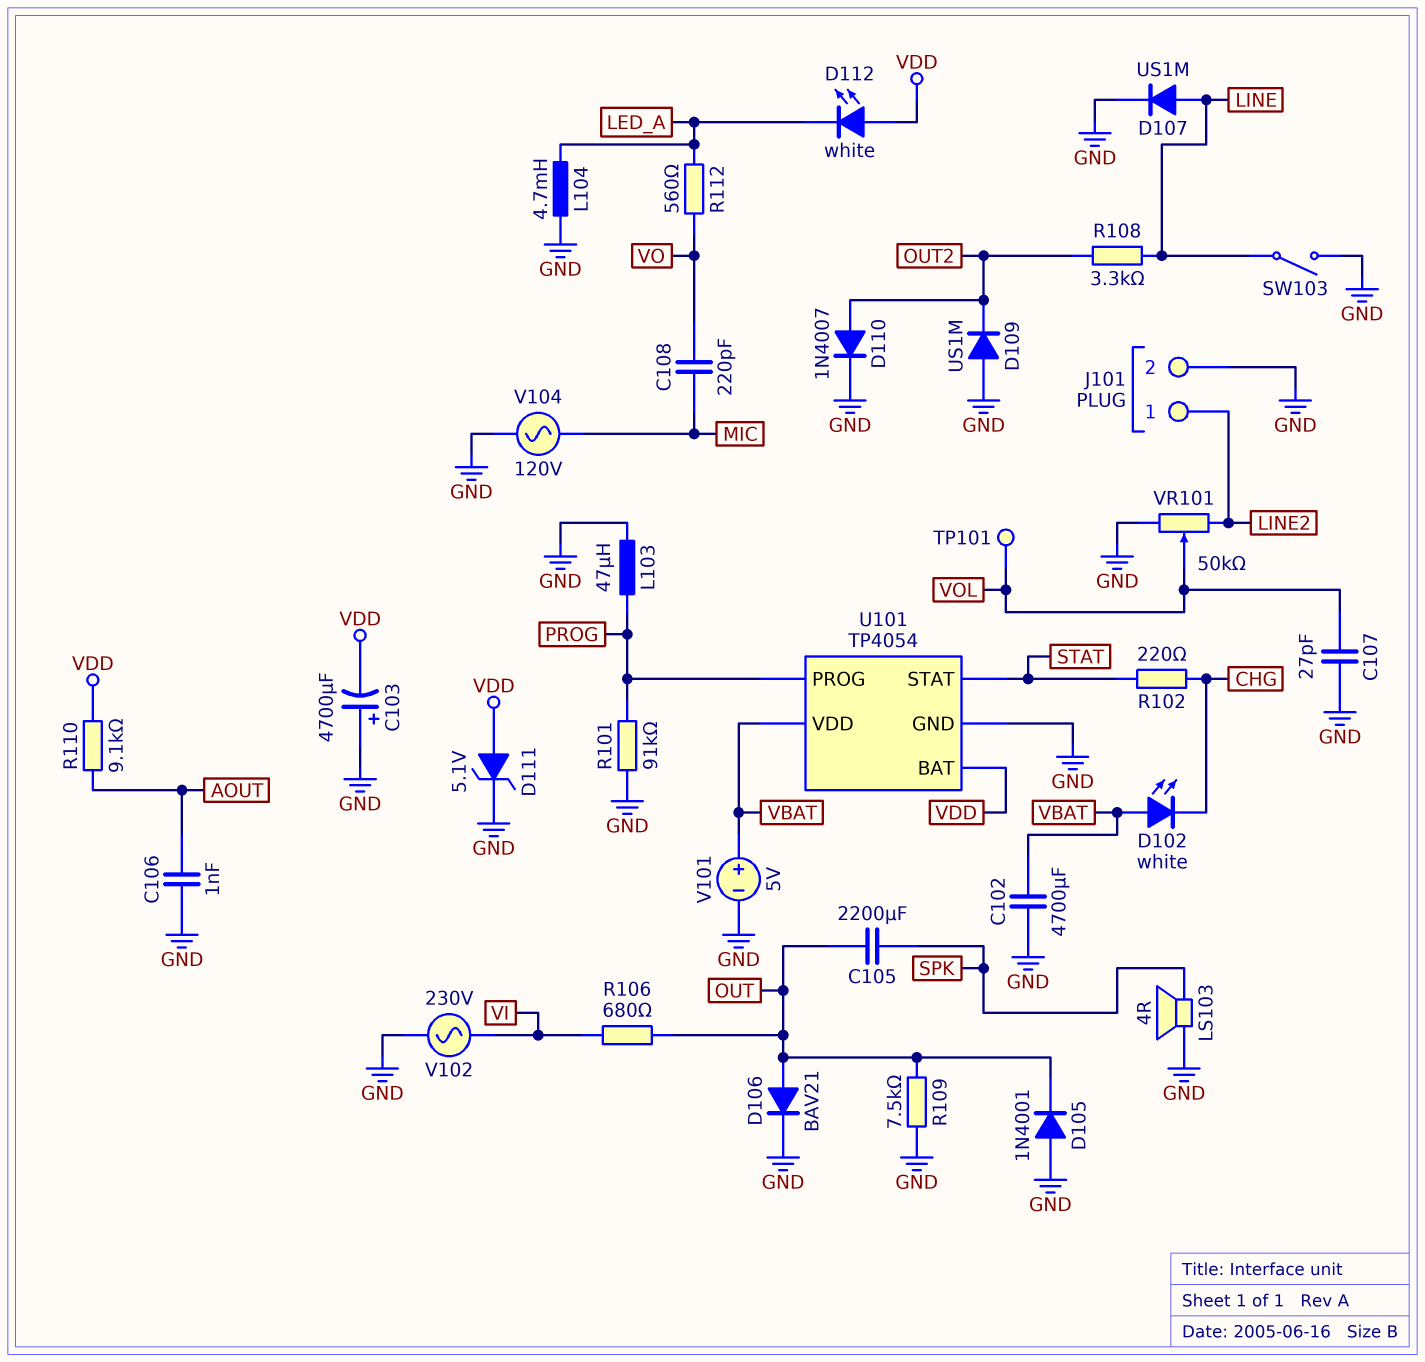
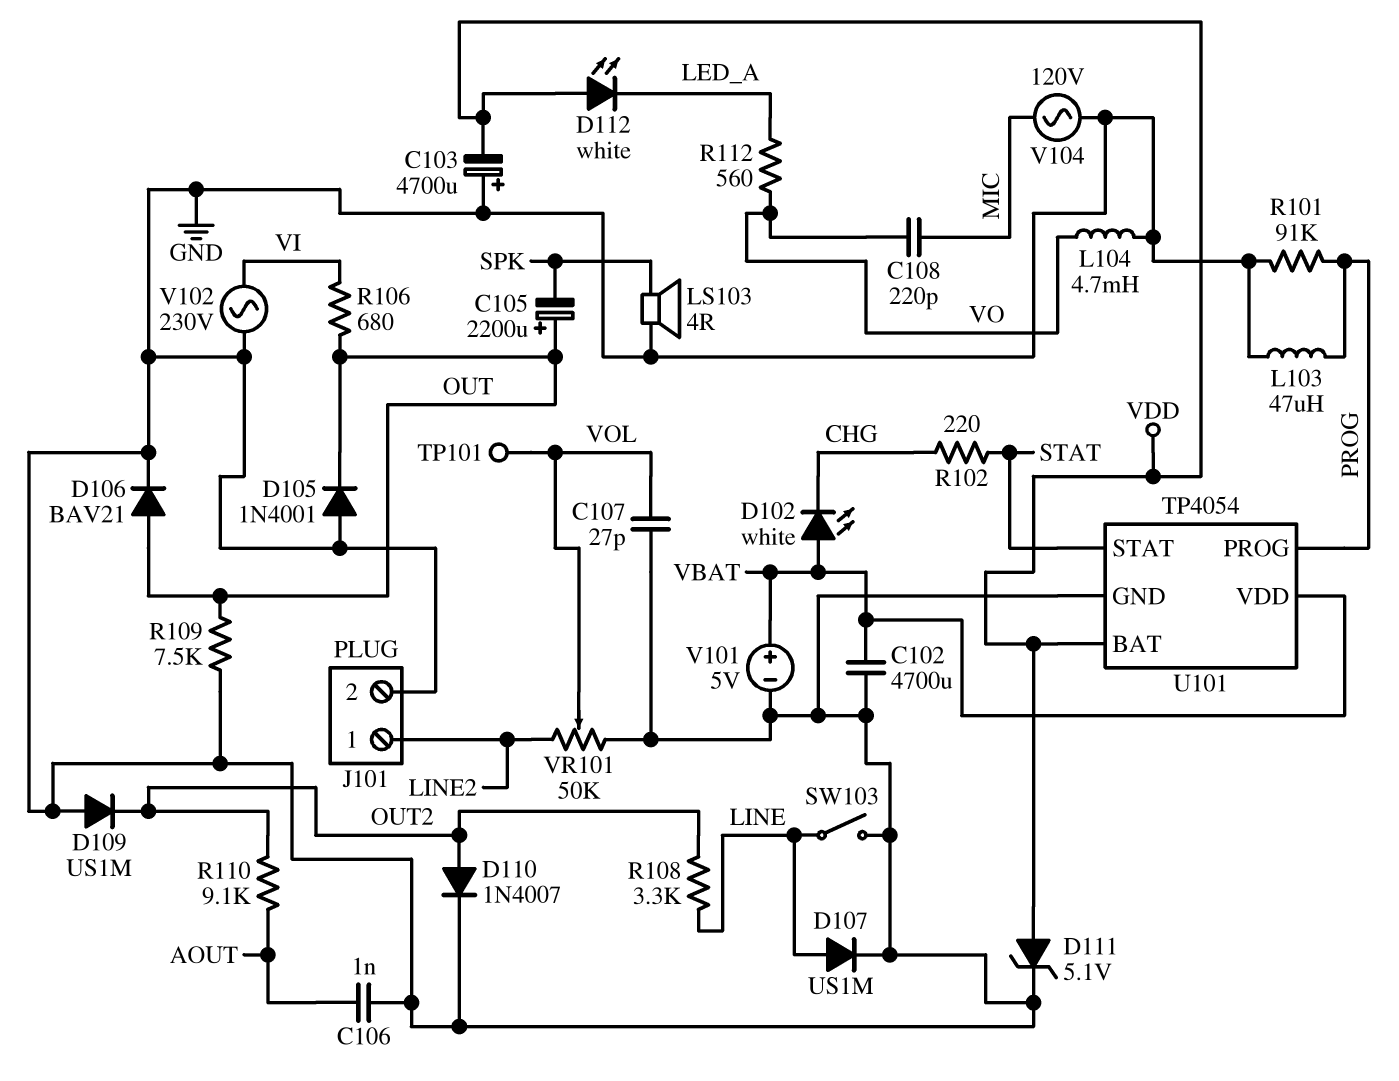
C105: 2200uF (OUT, SPK) -> 2200uF (plus OUT, minus SPK)
L104: 4.7mH (GND, LED_A) -> 4.7mH (GND, VO)
R110: 9.1k (AOUT, VDD) -> 9.1k (AOUT, OUT2)

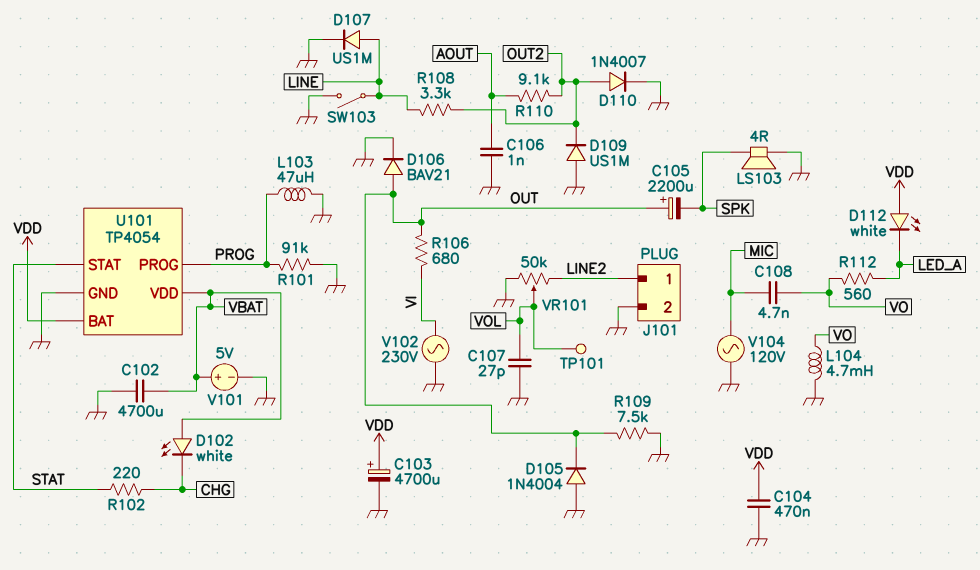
C103: 4700uF (plus GND, minus VDD) -> 4700uF (plus VDD, minus GND)
C104: none -> 470nF (GND, VDD)
C108: 220pF (MIC, VO) -> 4.7nF (MIC, VO)
D105: diode 1N4001 (A GND, K OUT) -> diode 1N4004 (A GND, K OUT)
D111: zener 5.1V (A VDD, K GND) -> none

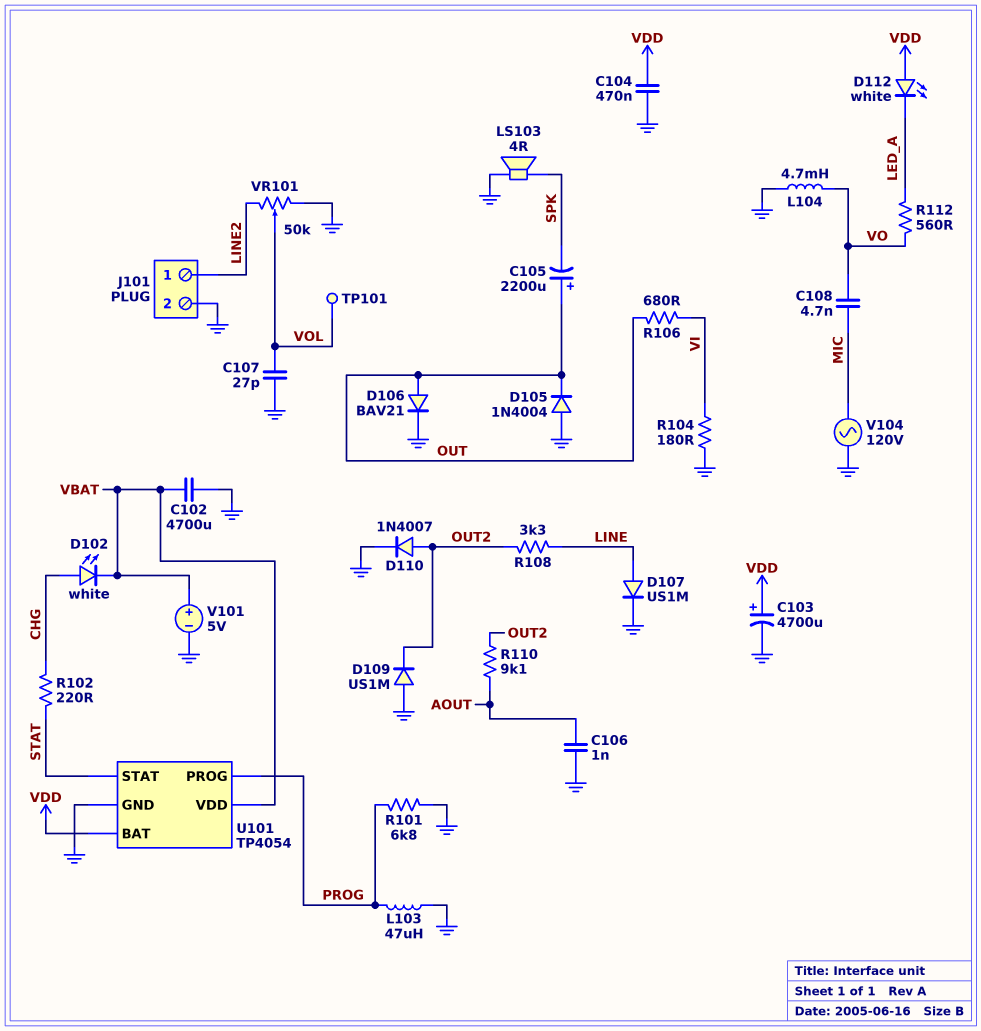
D102: LED white (A VBAT, K CHG) -> LED white (A CHG, K VBAT)
R101: 91k (GND, PROG) -> 6.8k (GND, PROG)
R104: none -> 180 (GND, VI)
R109: 7.5k (GND, OUT) -> none
SW103: switch (GND, LINE) -> none
V102: AC 230V (GND, VI) -> none

